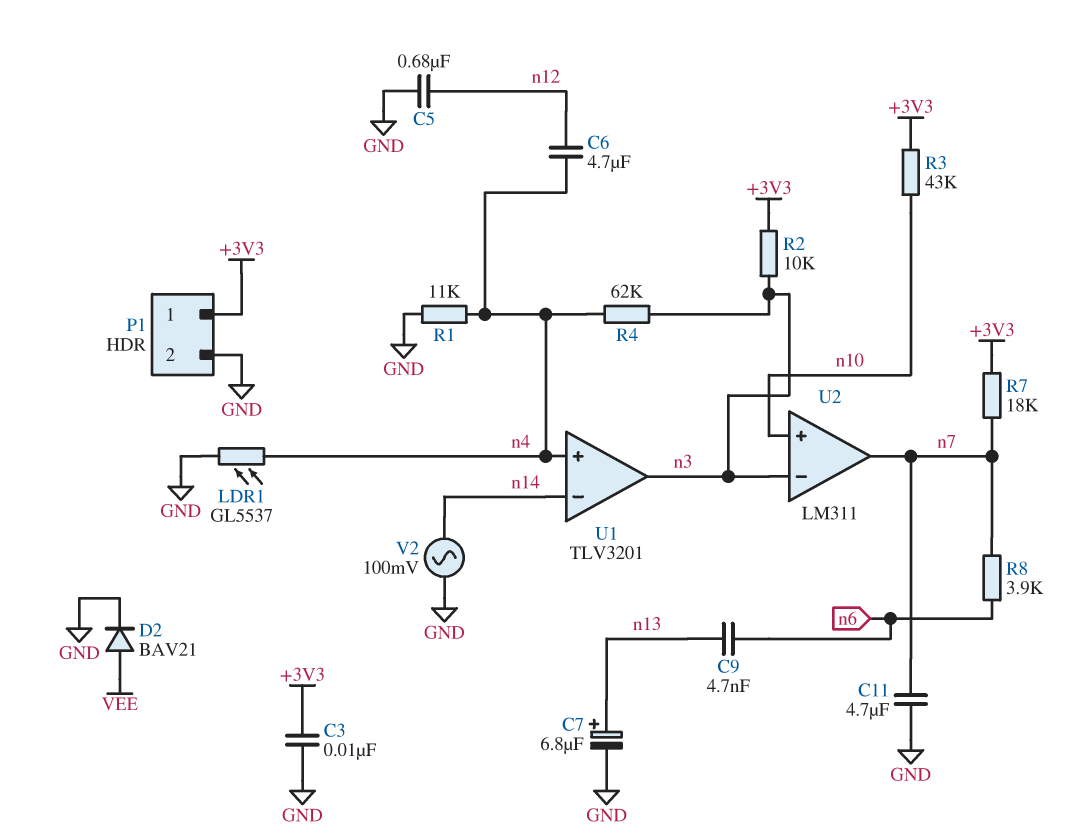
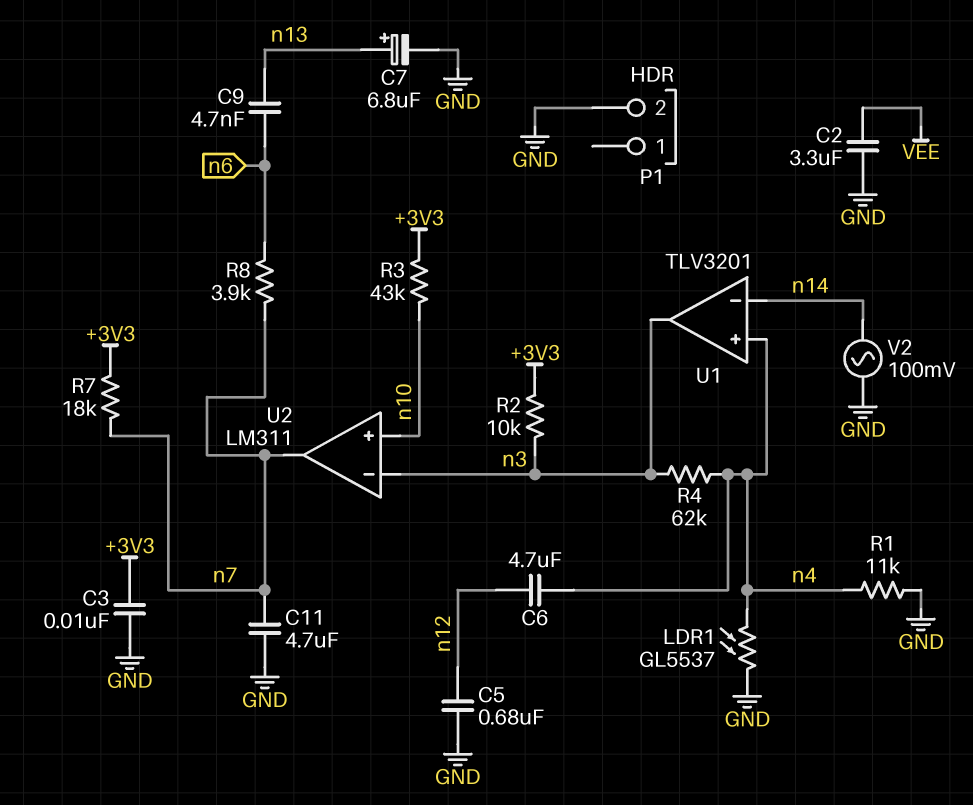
C2: none -> 3.3uF (GND, VEE)
D2: diode BAV21 (A VEE, K GND) -> none
P1 pin 1: +3V3 -> none

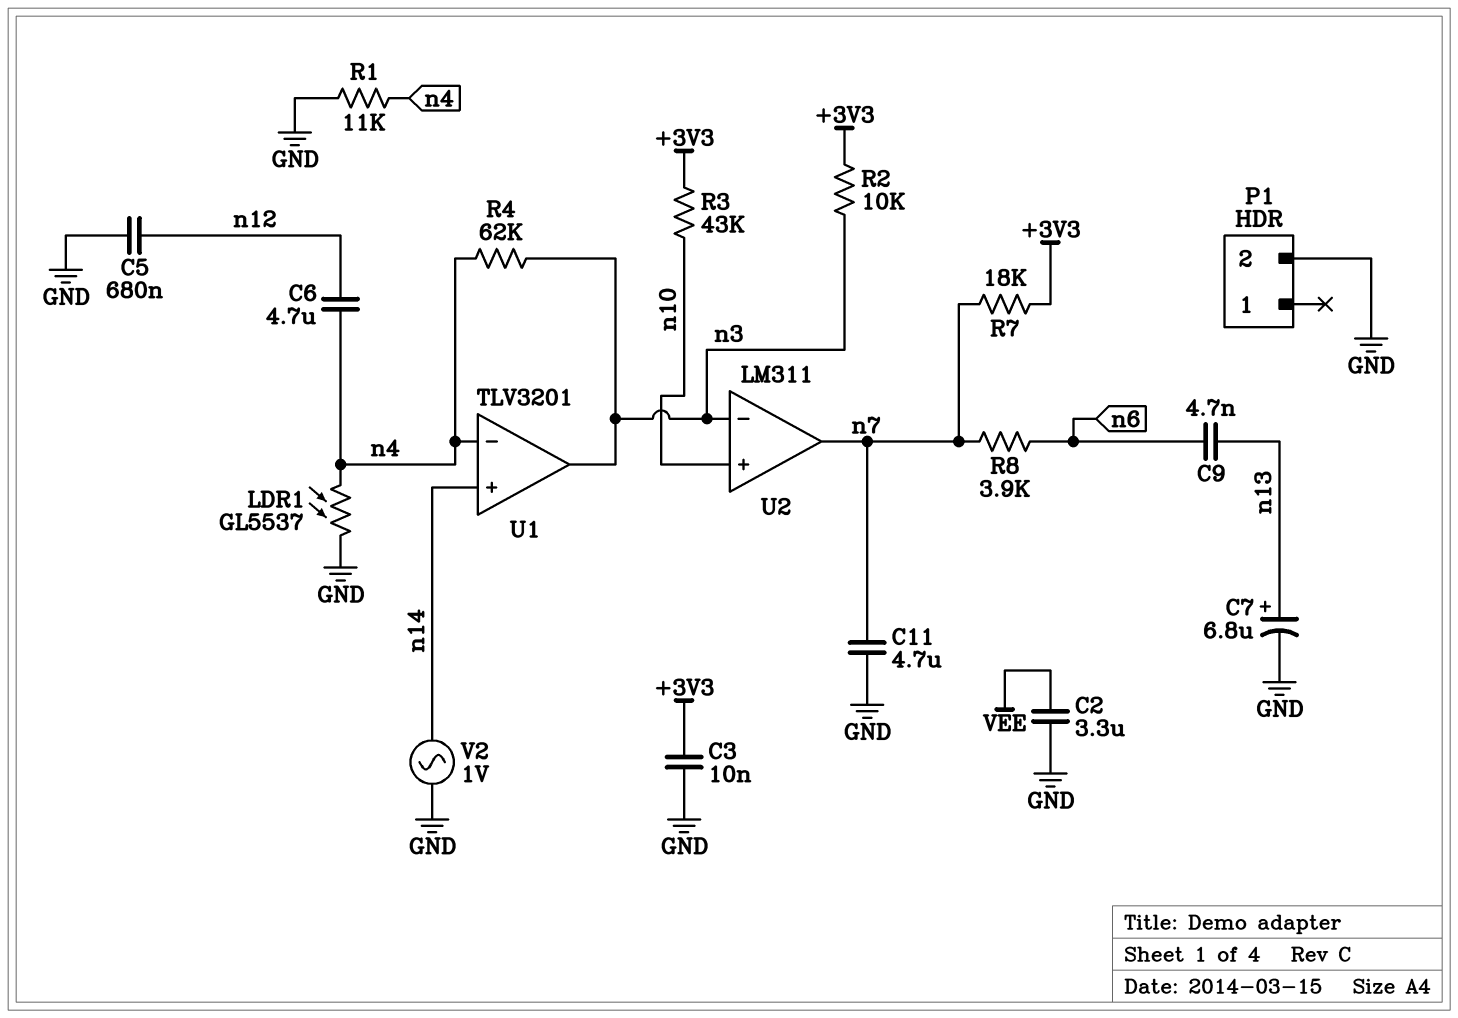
U1 pin in+: n4 -> n14
U1 pin in-: n14 -> n4
V2: AC 100mV (GND, n14) -> AC 1V (GND, n14)

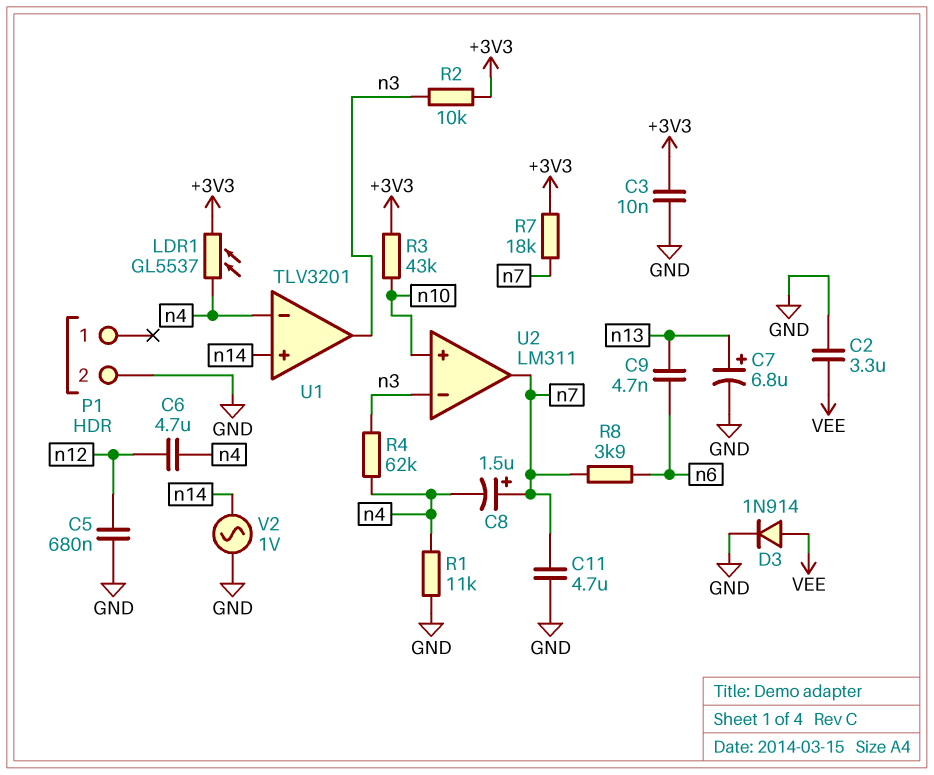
C8: none -> 1.5uF (plus n7, minus n4)
D3: none -> diode 1N914 (A VEE, K GND)
LDR1: GL5537 (GND, n4) -> GL5537 (+3V3, n4)

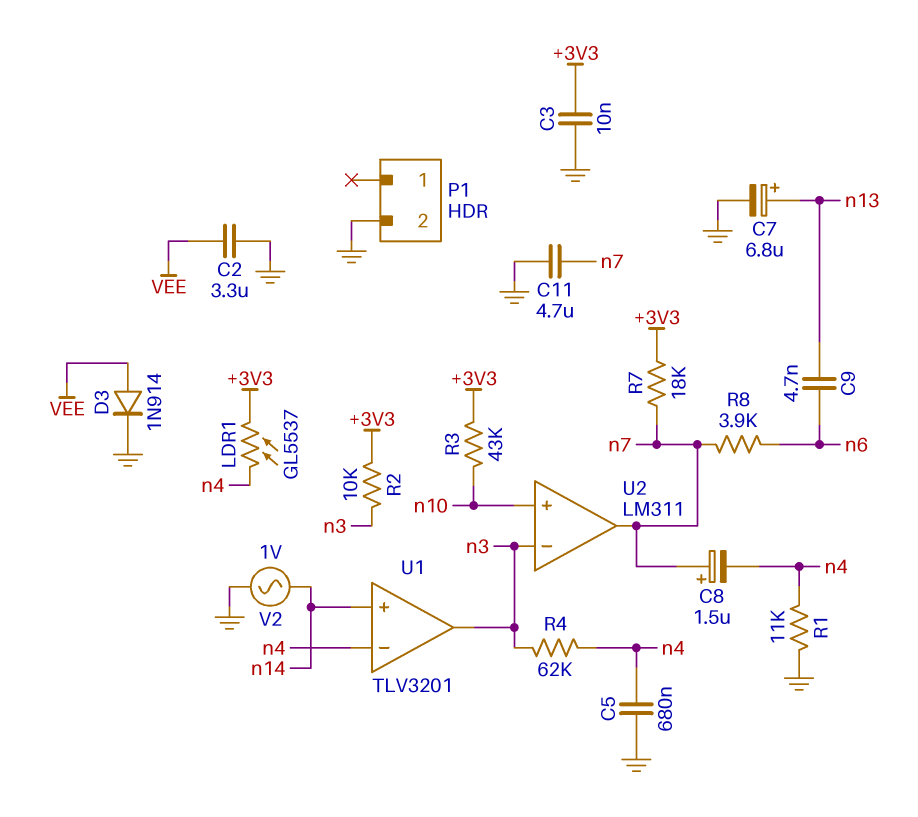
C5: 680nF (GND, n12) -> 680nF (GND, n4)
C6: 4.7uF (n4, n12) -> none

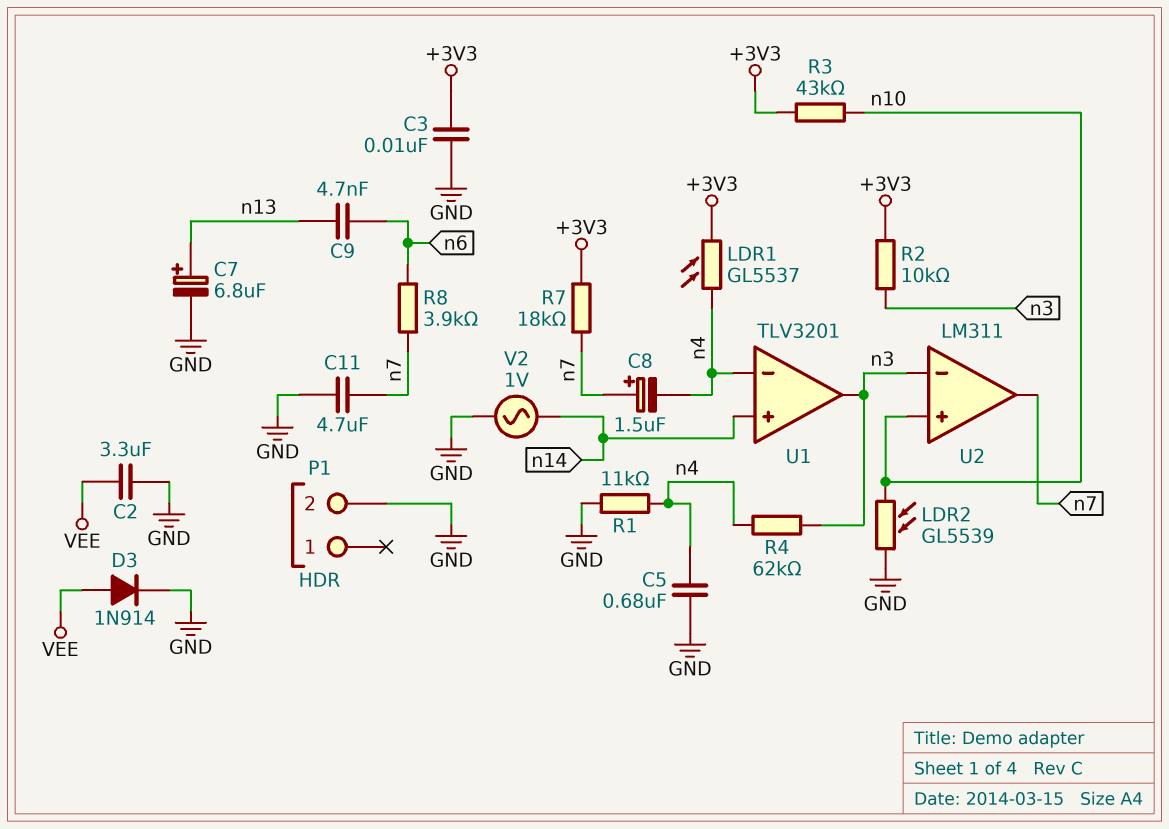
LDR2: none -> GL5539 (GND, n10)

